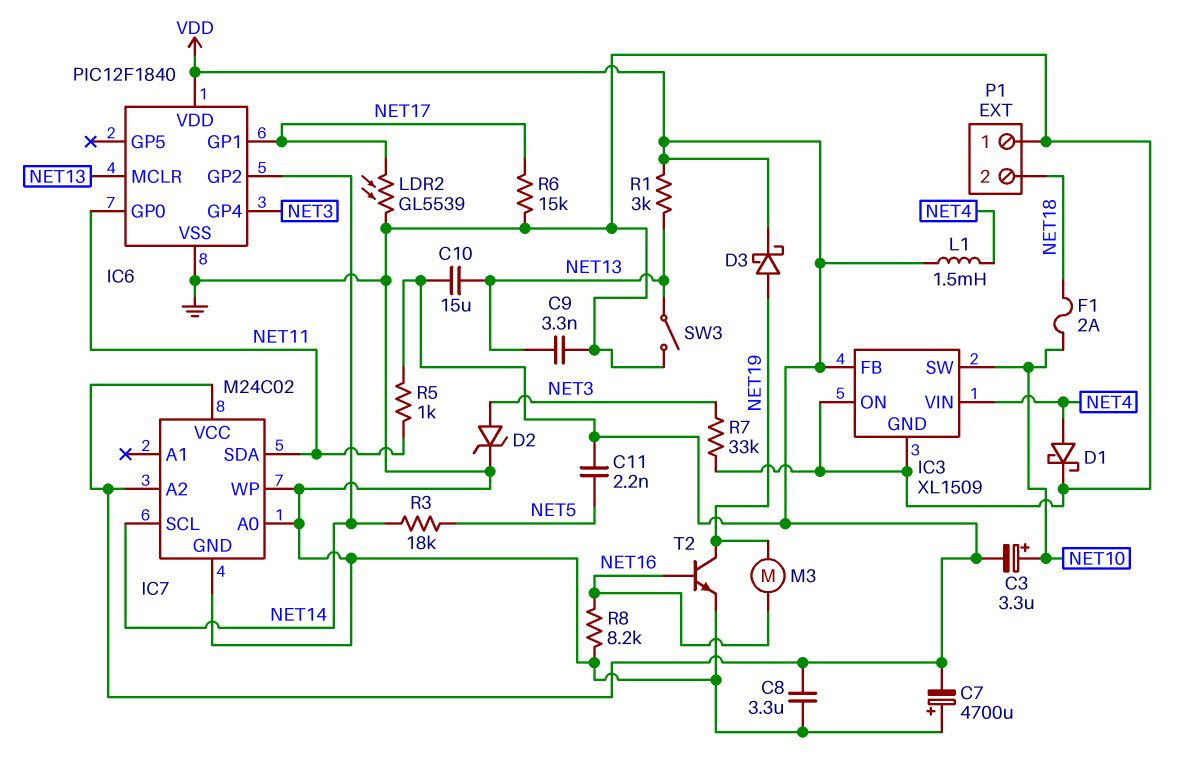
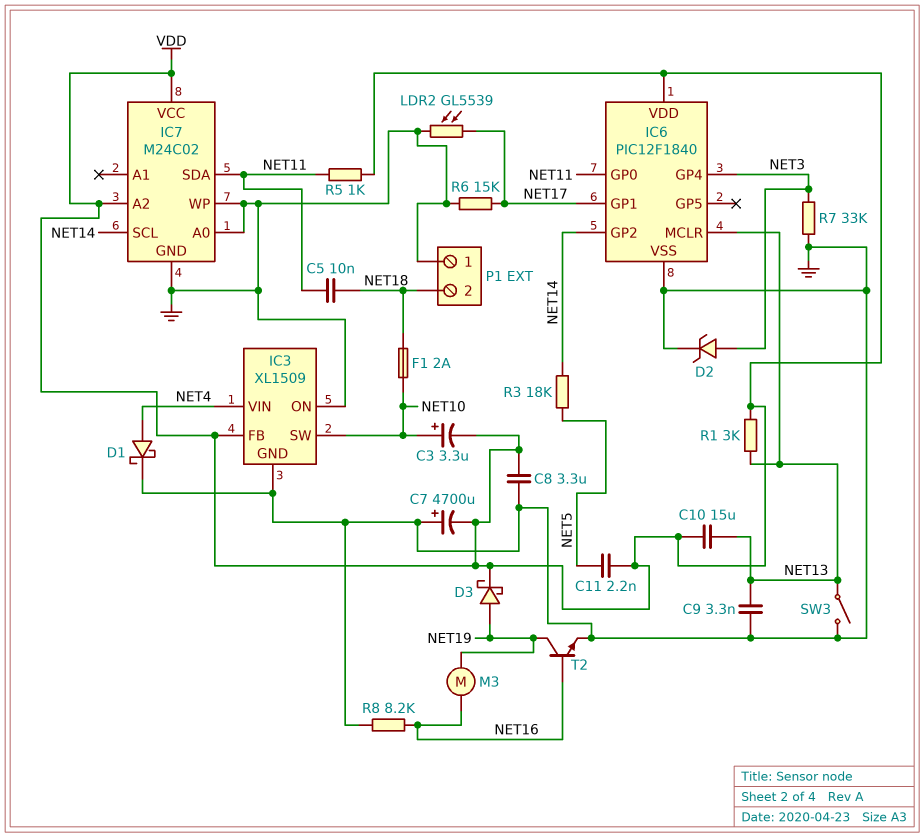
C5: none -> 10nF (NET11, NET18)
L1: 1.5mH (NET4, VDD) -> none

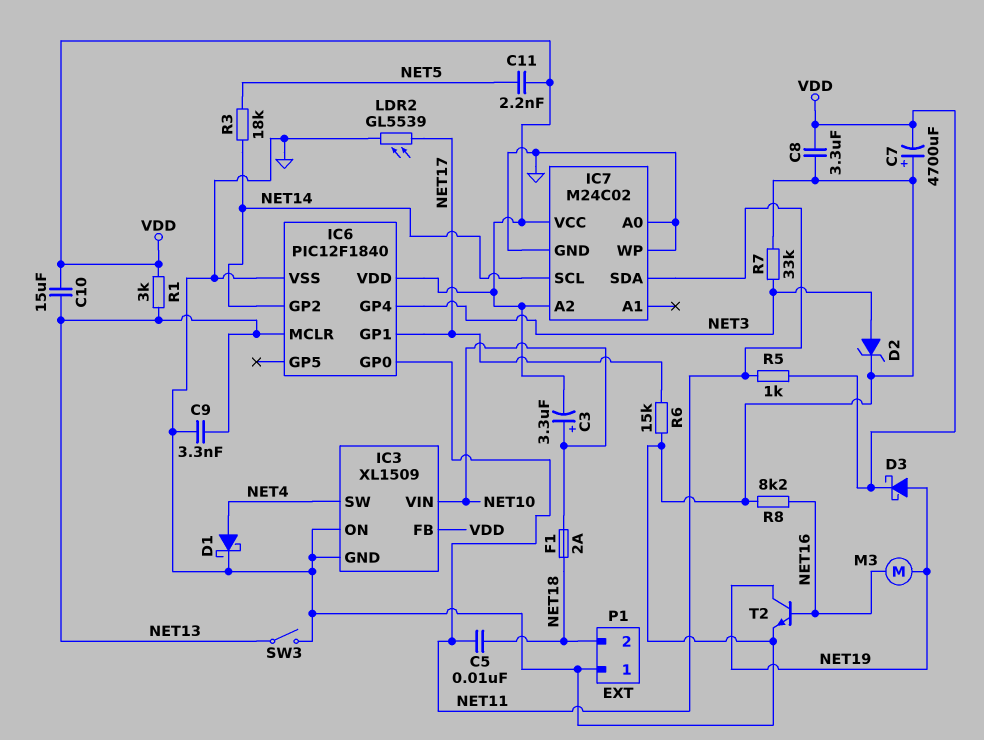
IC3 pin SW: NET10 -> NET4
IC3 pin VIN: NET4 -> NET10

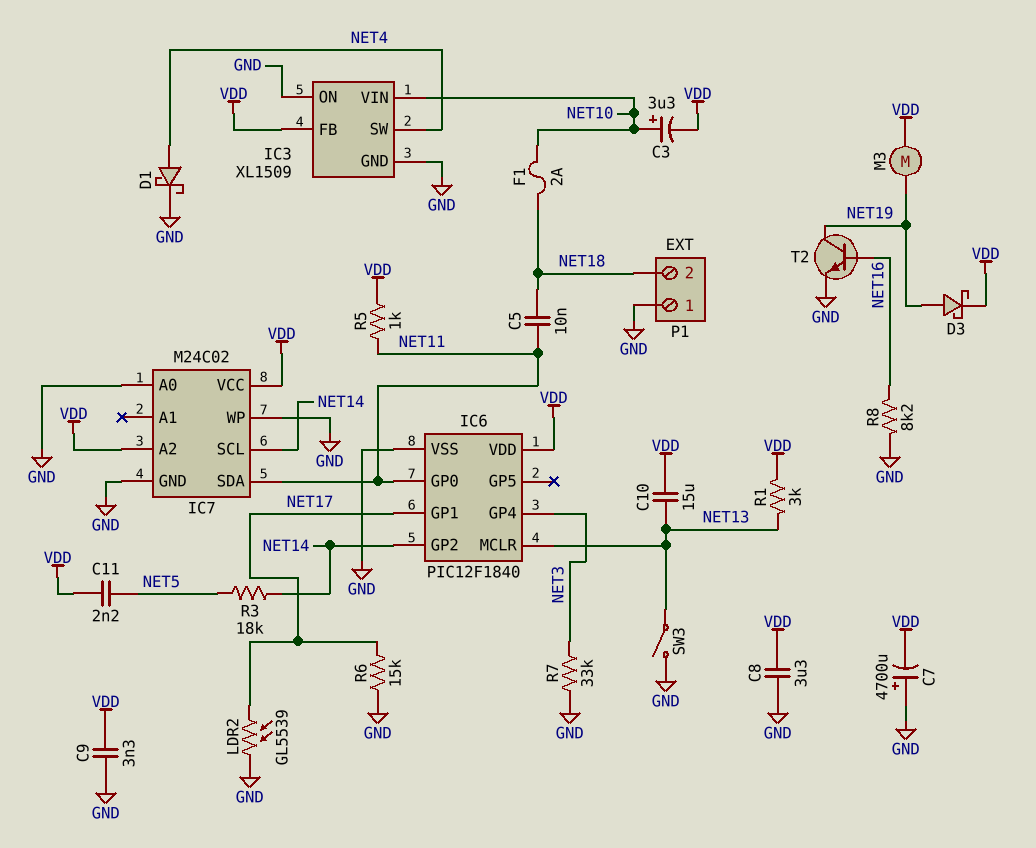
C9: 3.3nF (GND, NET13) -> 3.3nF (GND, VDD)
D2: zener (A NET3, K GND) -> none
M3: motor (NET16, NET19) -> motor (NET19, VDD)

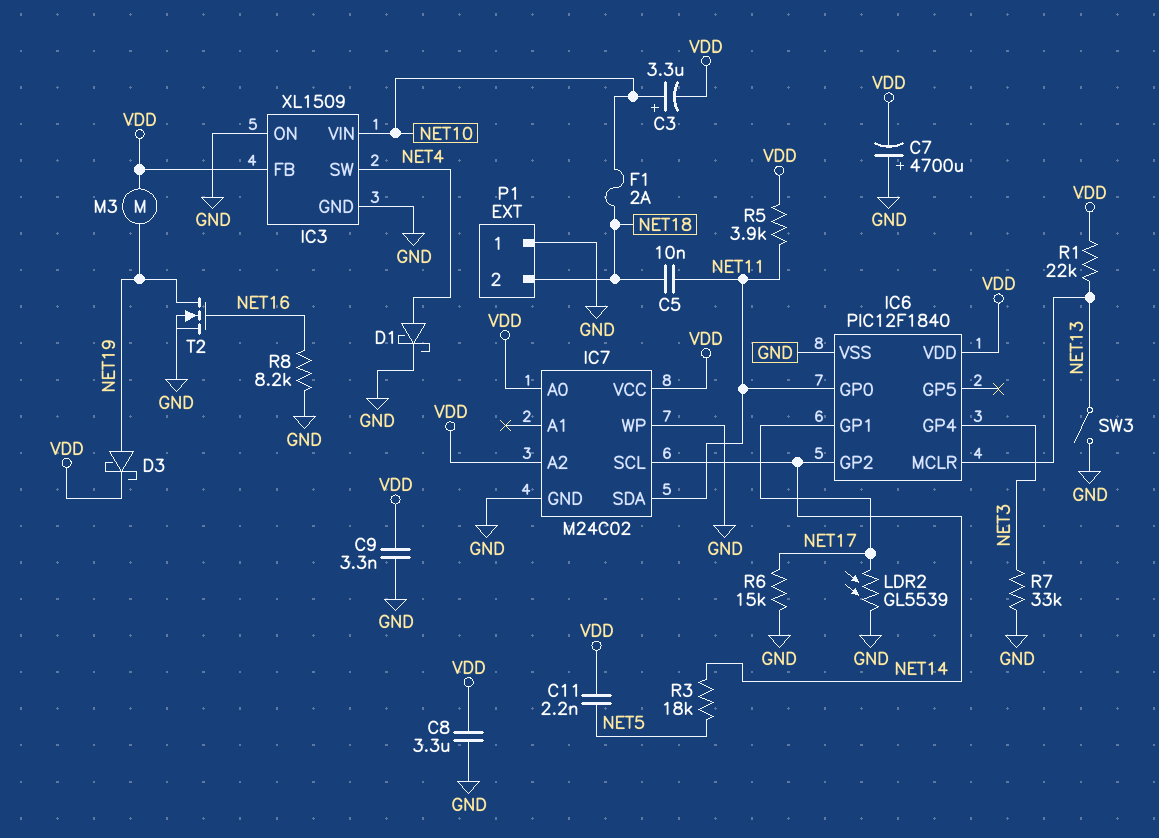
C10: 15uF (NET13, VDD) -> none
IC7 pin A0: GND -> VDD
R1: 3k (NET13, VDD) -> 22k (NET13, VDD)
R5: 1k (NET11, VDD) -> 3.9k (NET11, VDD)
T2: NPN (B NET16, C NET19, E GND) -> NMOS (G NET16, D NET19, S GND)

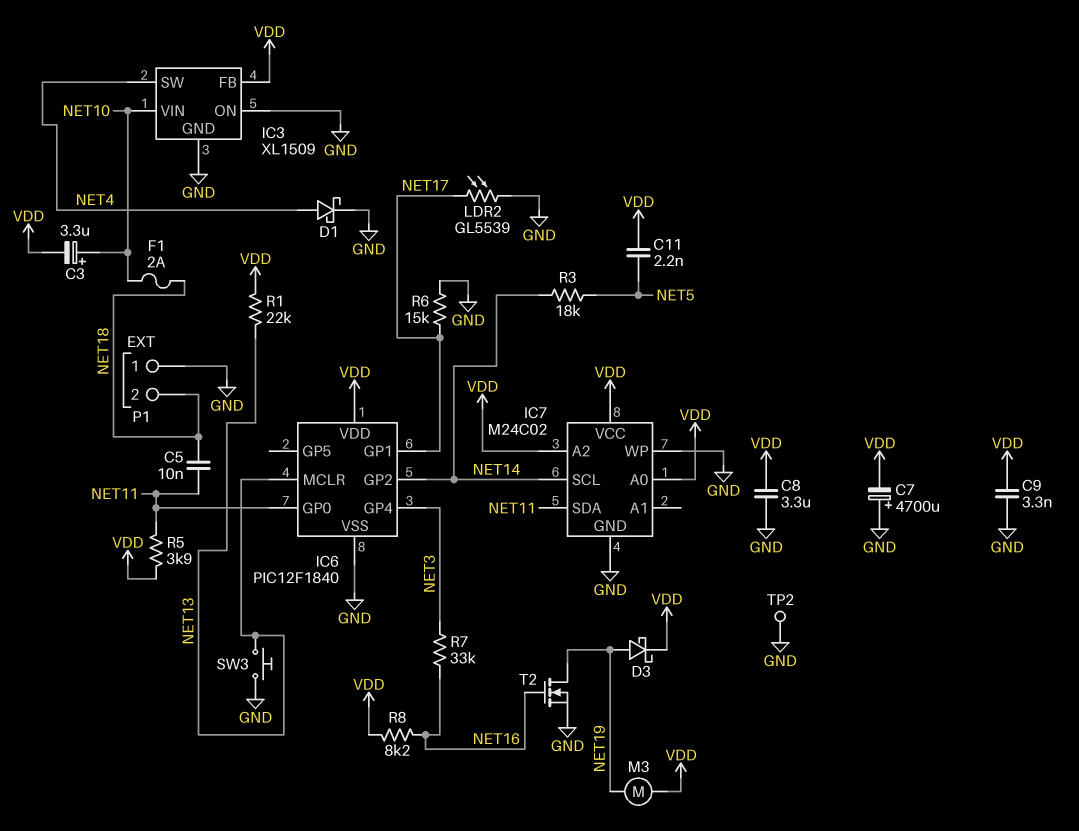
R7: 33k (GND, NET3) -> 33k (NET3, NET16)
R8: 8.2k (GND, NET16) -> 8.2k (NET16, VDD)
SW3: switch (GND, NET13) -> button (GND, NET13)
TP2: none -> test point (GND)

